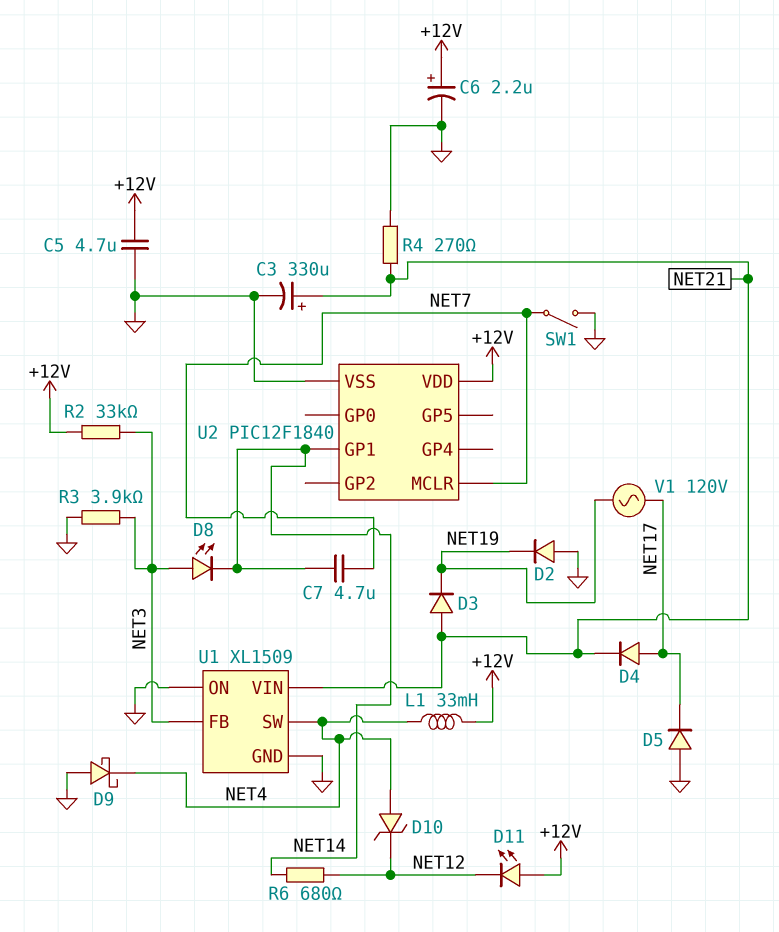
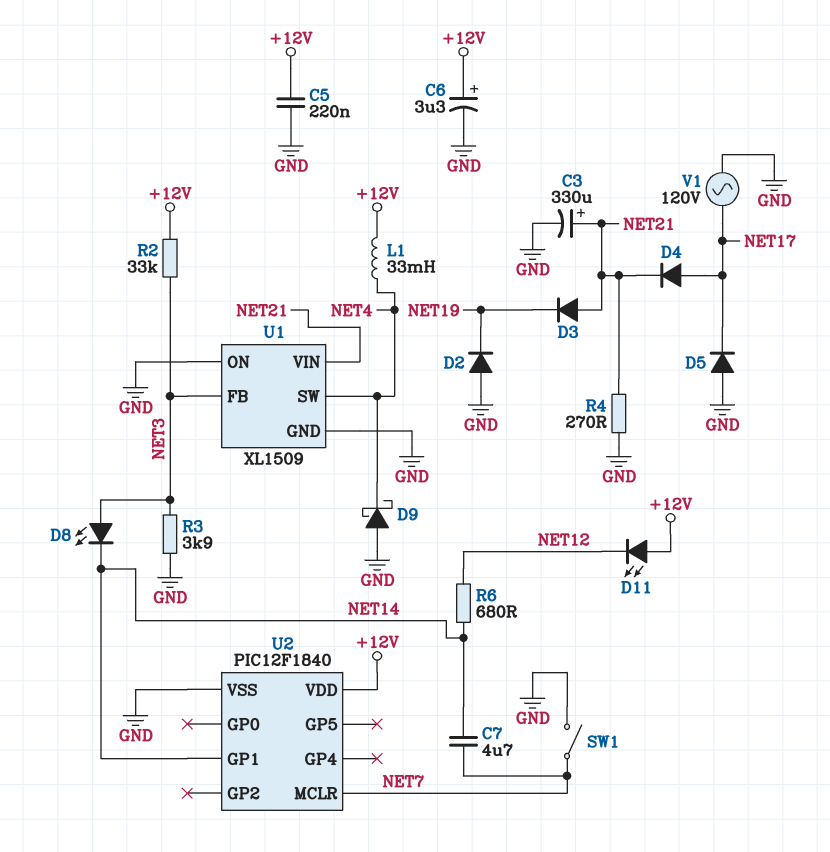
C5: 4.7uF (+12V, GND) -> 220nF (+12V, GND)
C6: 2.2uF (plus +12V, minus GND) -> 3.3uF (plus +12V, minus GND)
D10: zener (A NET4, K NET12) -> none
V1: AC 120V (NET17, NET19) -> AC 120V (GND, NET17)

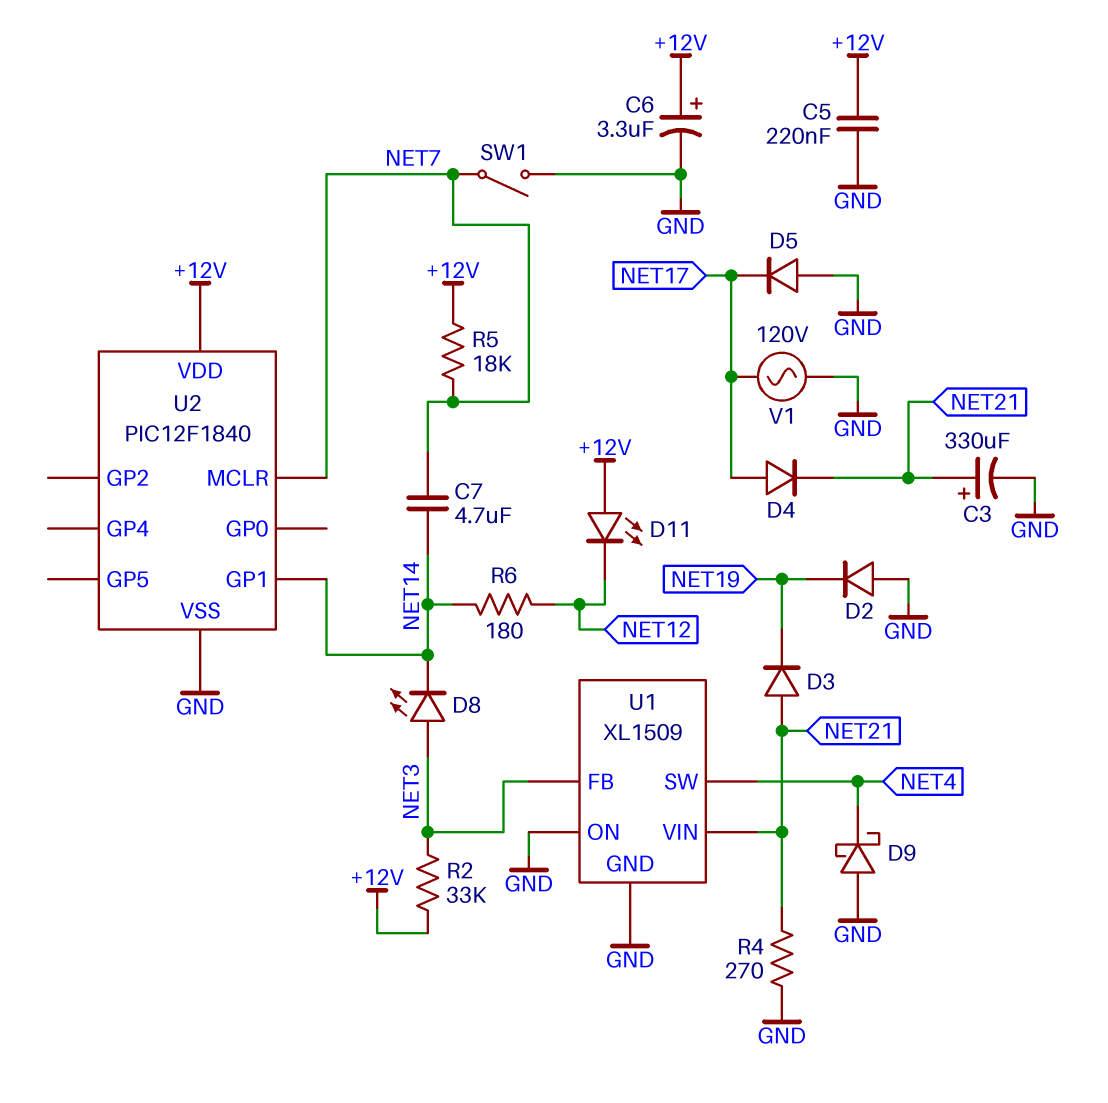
L1: 33mH (+12V, NET4) -> none
R3: 3.9k (GND, NET3) -> none
R5: none -> 18k (+12V, NET7)
R6: 680 (NET12, NET14) -> 180 (NET12, NET14)

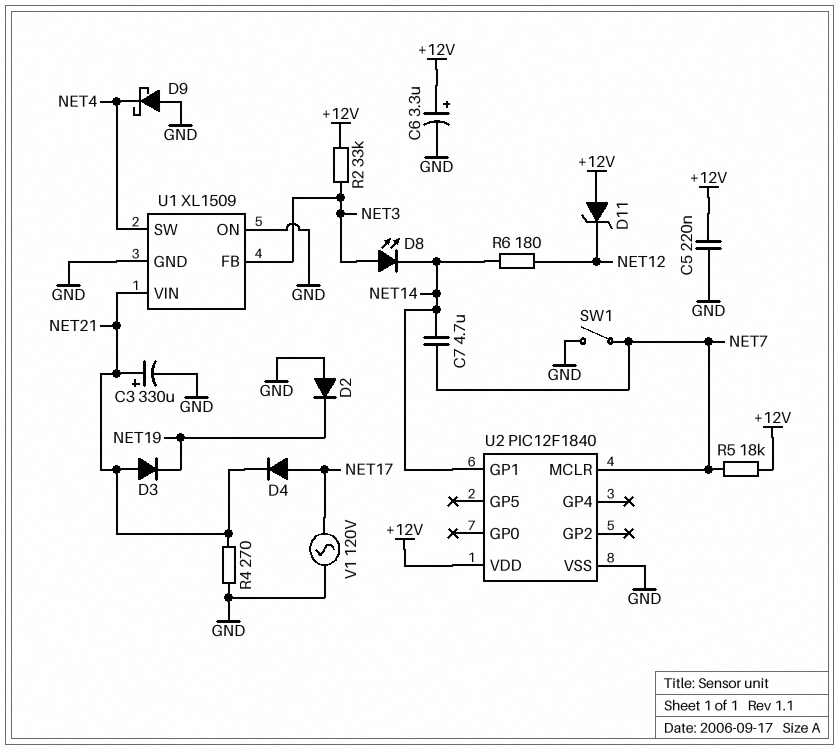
D5: diode (A GND, K NET17) -> none
D11: LED (A +12V, K NET12) -> zener (A +12V, K NET12)

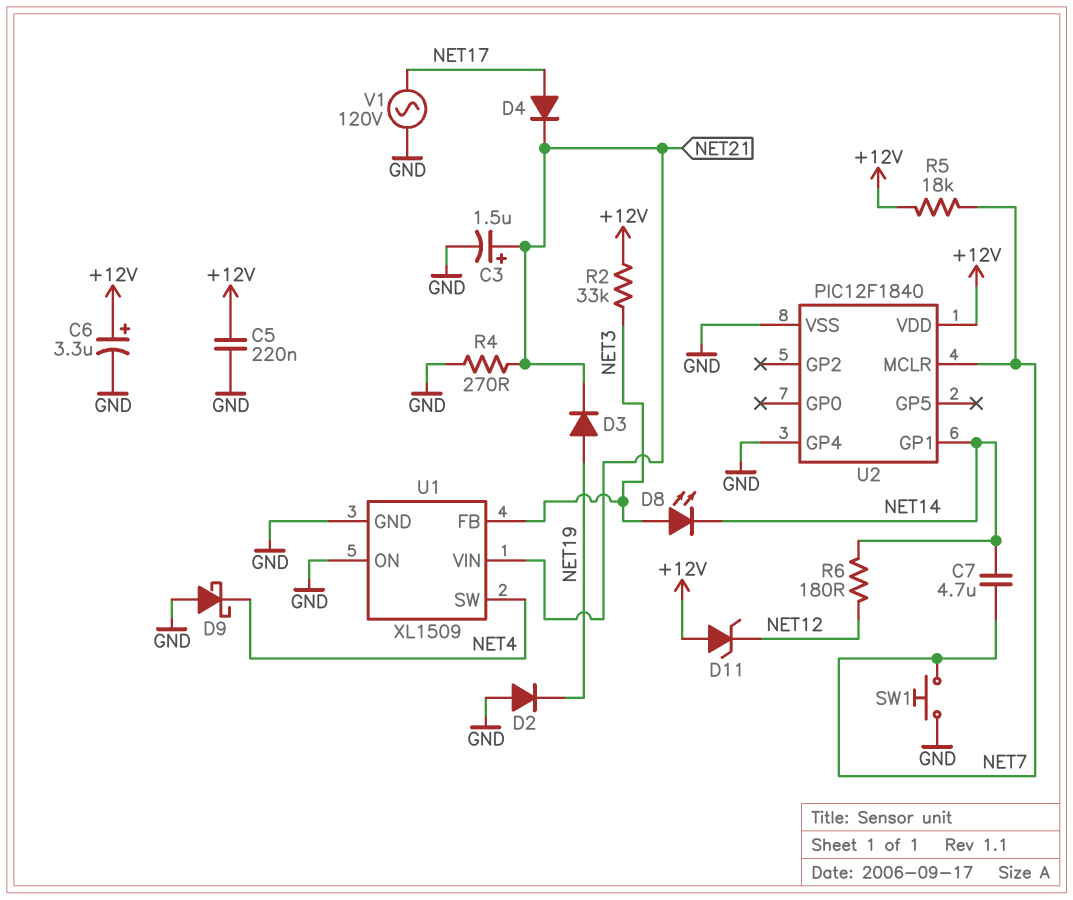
C3: 330uF (plus NET21, minus GND) -> 1.5uF (plus NET21, minus GND)
D3: diode (A NET21, K NET19) -> diode (A NET19, K NET21)
SW1: switch (GND, NET7) -> button (GND, NET7)
U2 pin GP4: none -> GND

